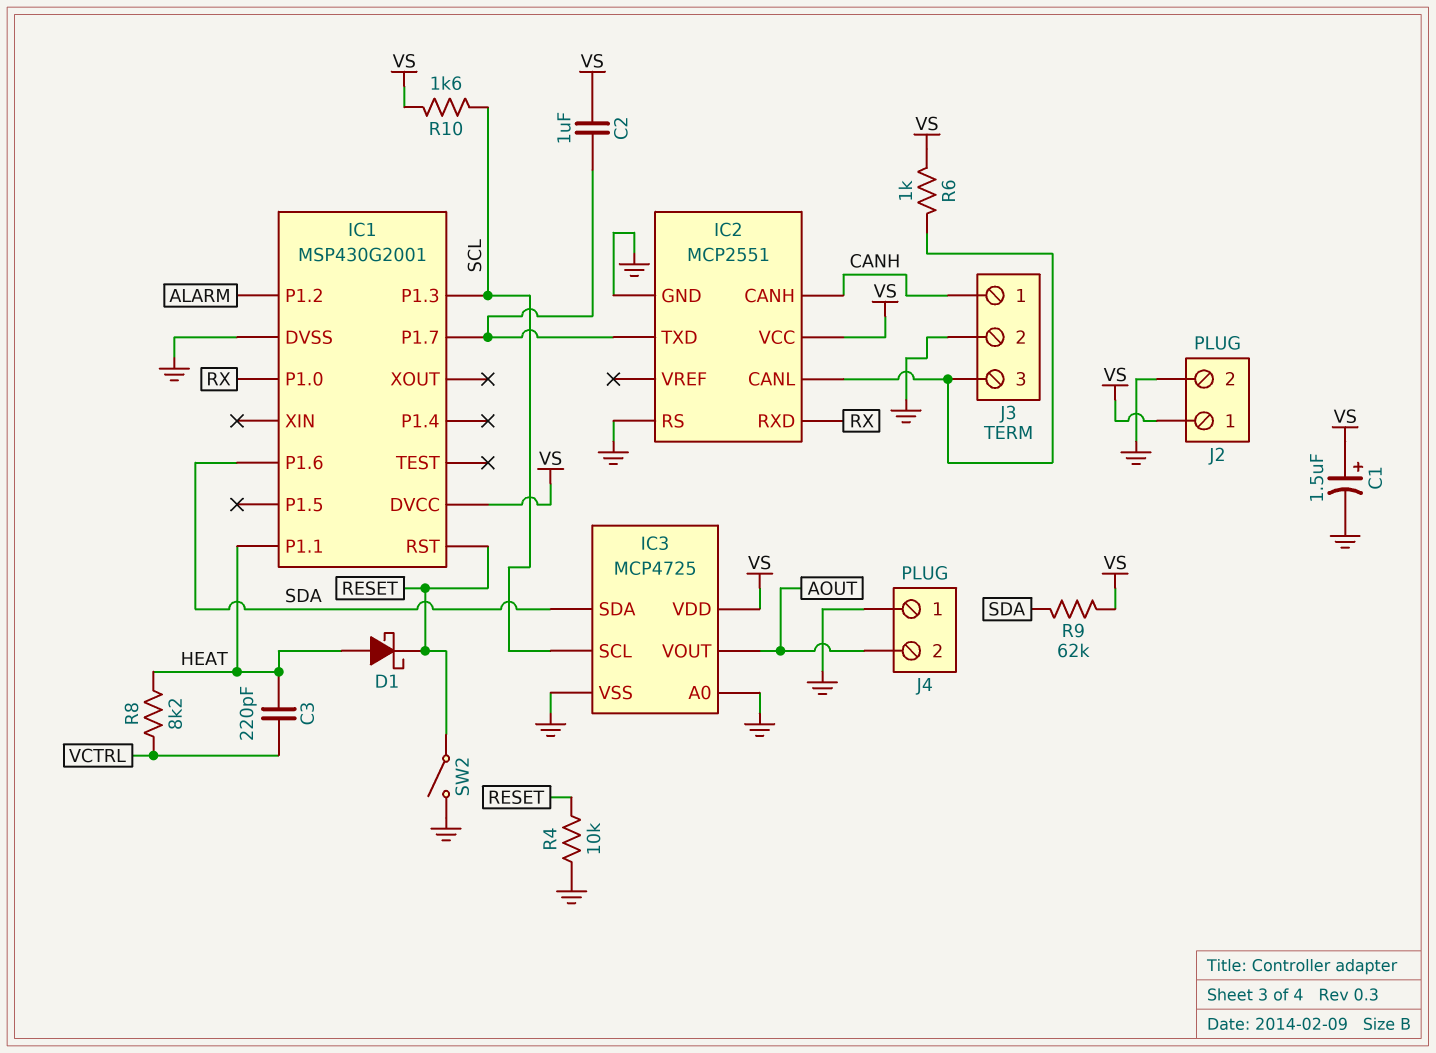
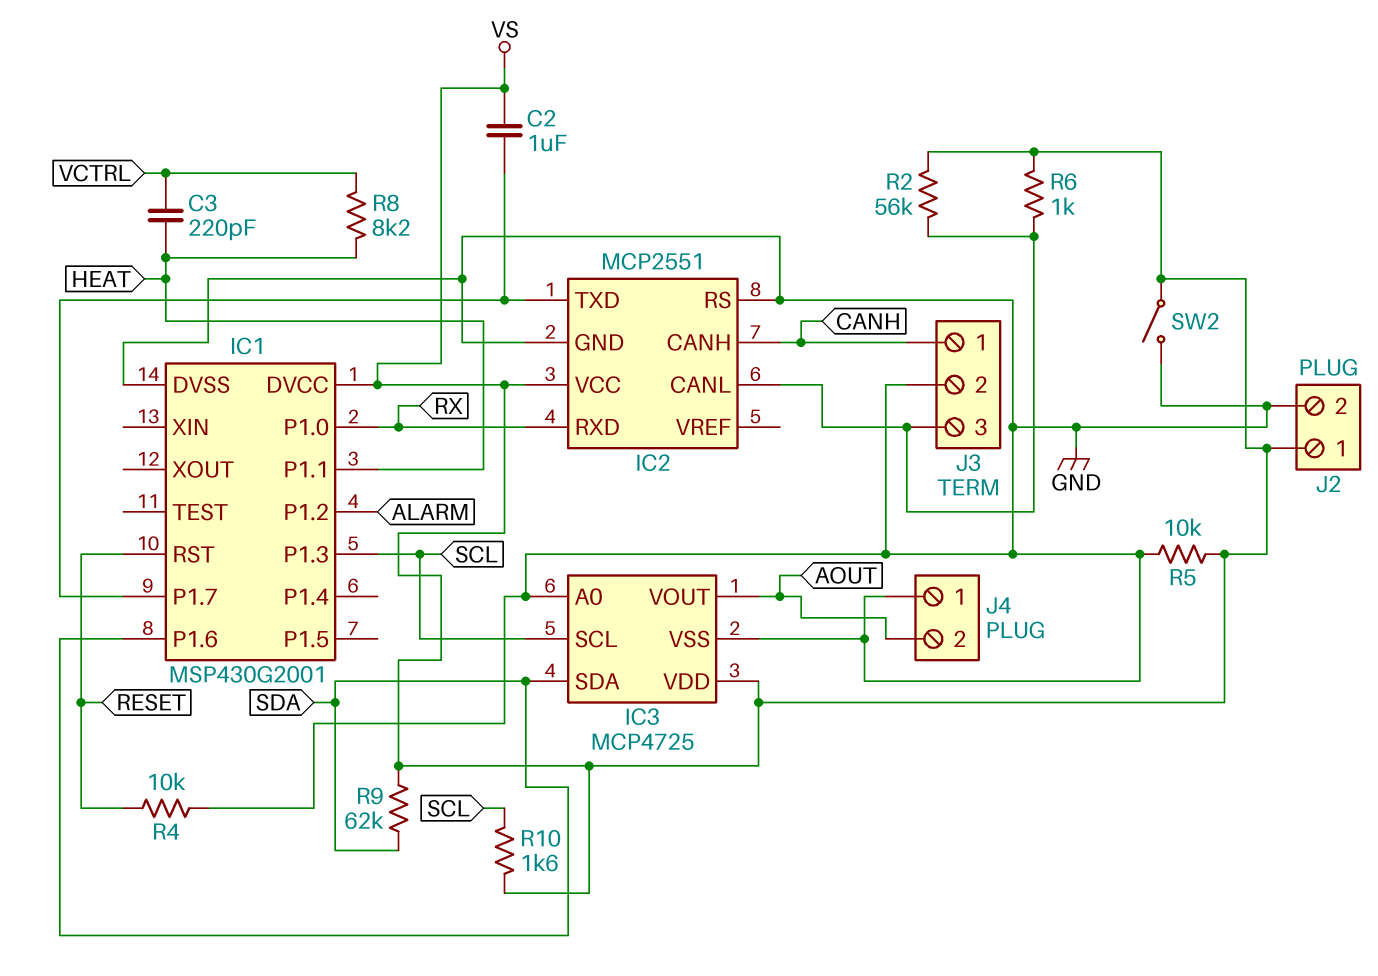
C1: 1.5uF (plus VS, minus GND) -> none
D1: schottky (A HEAT, K RESET) -> none
R2: none -> 56k (IC2/CANL, VS)
R5: none -> 10k (GND, VS)
SW2: switch (GND, RESET) -> switch (GND, VS)

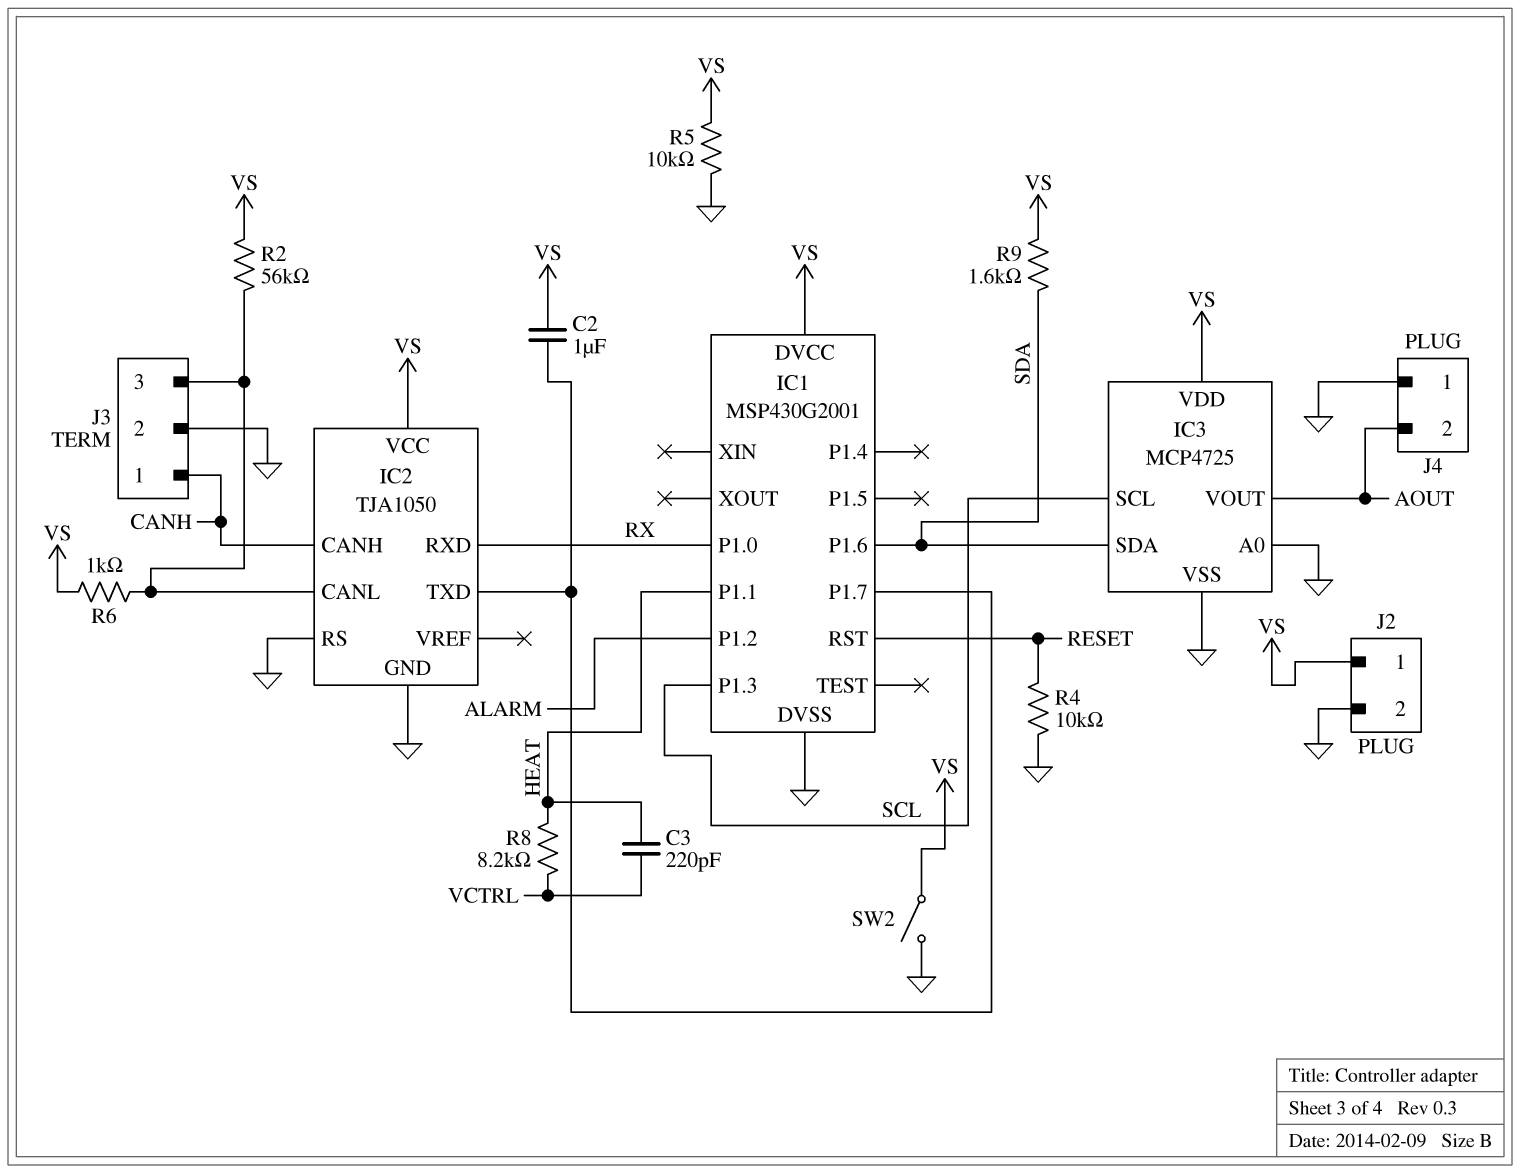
IC2: MCP2551 -> TJA1050
R9: 62k (SDA, VS) -> 1.6k (SDA, VS)
R10: 1.6k (SCL, VS) -> none

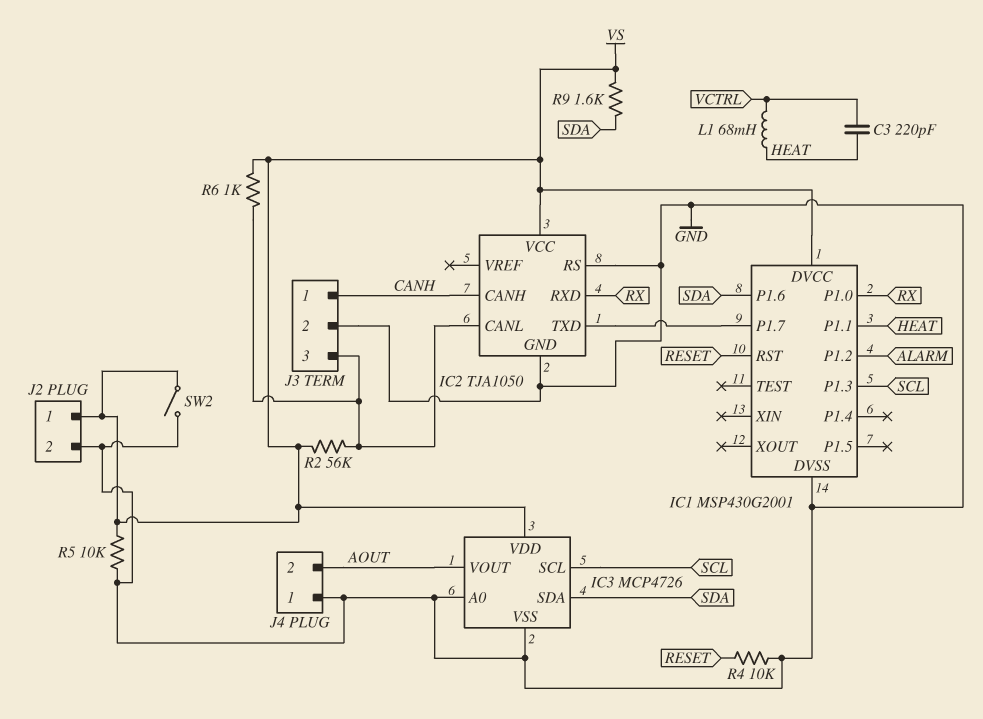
C2: 1uF (IC1/P1.7, VS) -> none
IC3: MCP4725 -> MCP4726
L1: none -> 68mH (HEAT, VCTRL)
R8: 8.2k (HEAT, VCTRL) -> none

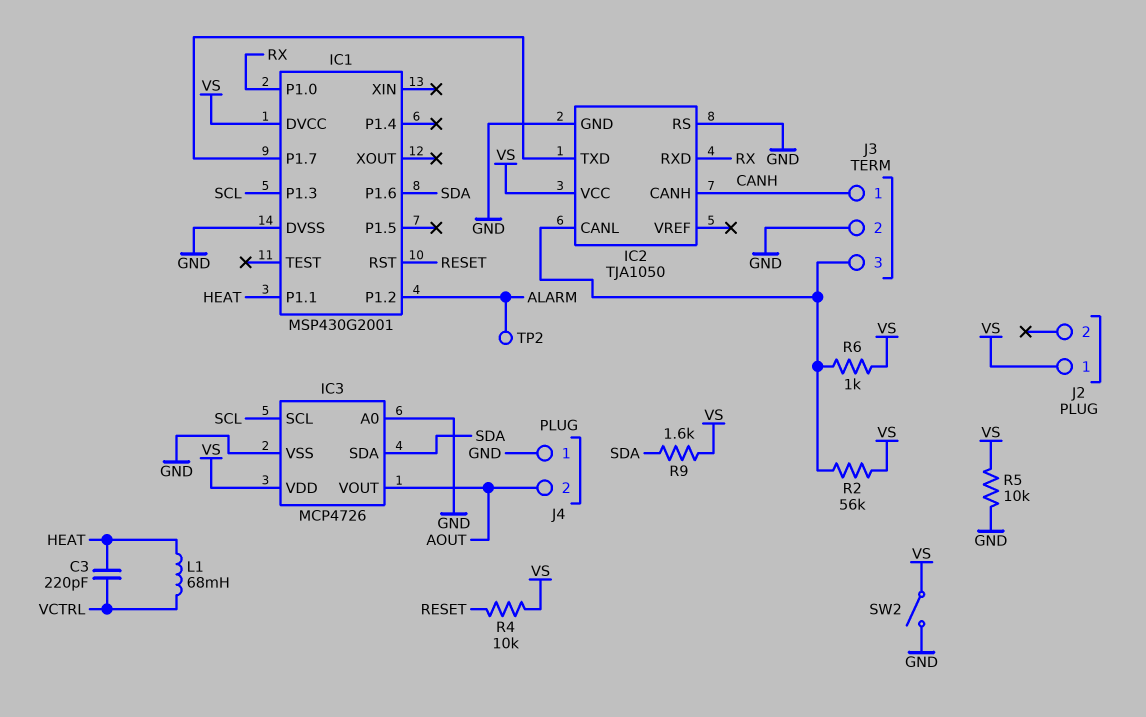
J2 pin 2: GND -> none
R4: 10k (GND, RESET) -> 10k (RESET, VS)
TP2: none -> test point (ALARM)

